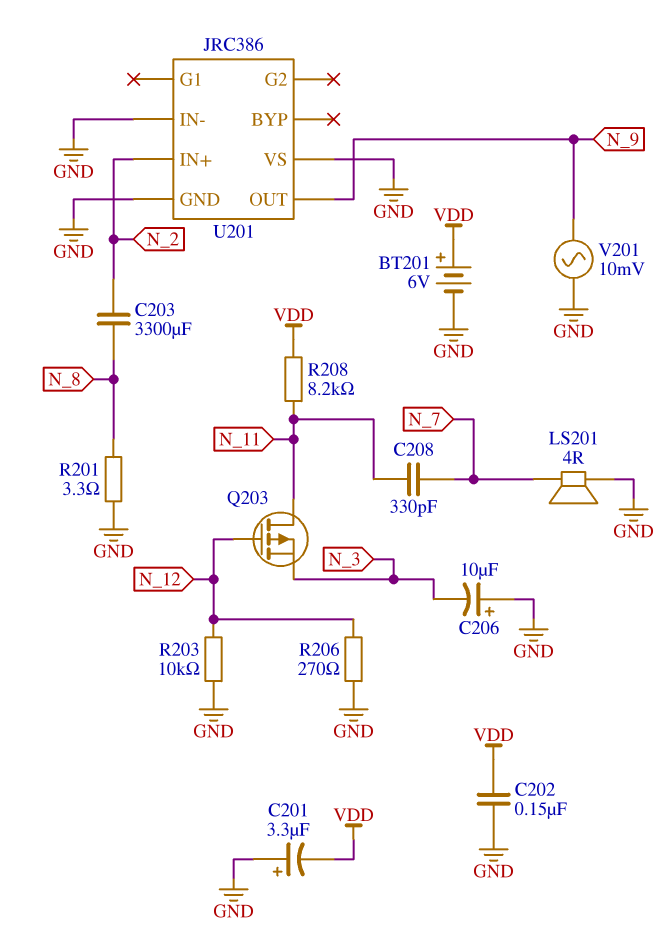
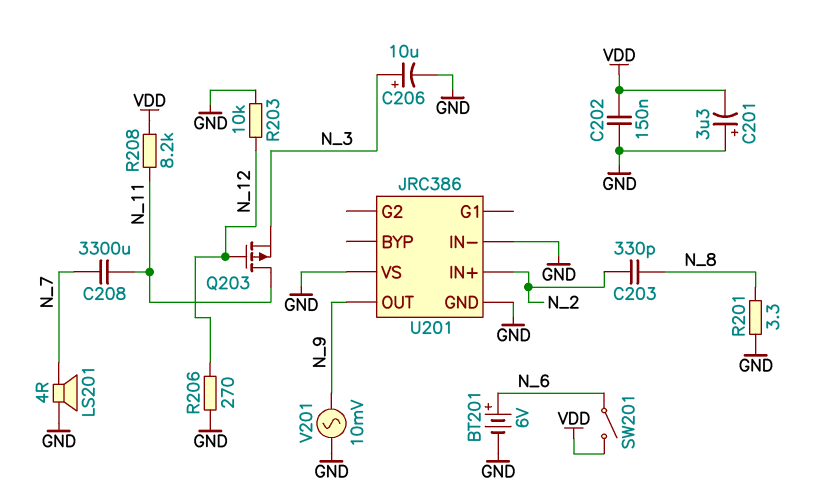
BT201: 6V (plus VDD, minus GND) -> 6V (plus N_6, minus GND)
C203: 3300uF (N_2, N_8) -> 330pF (N_2, N_8)
C206: 10uF (plus GND, minus N_3) -> 10uF (plus N_3, minus GND)
C208: 330pF (N_7, N_11) -> 3300uF (N_7, N_11)
SW201: none -> switch (N_6, VDD)

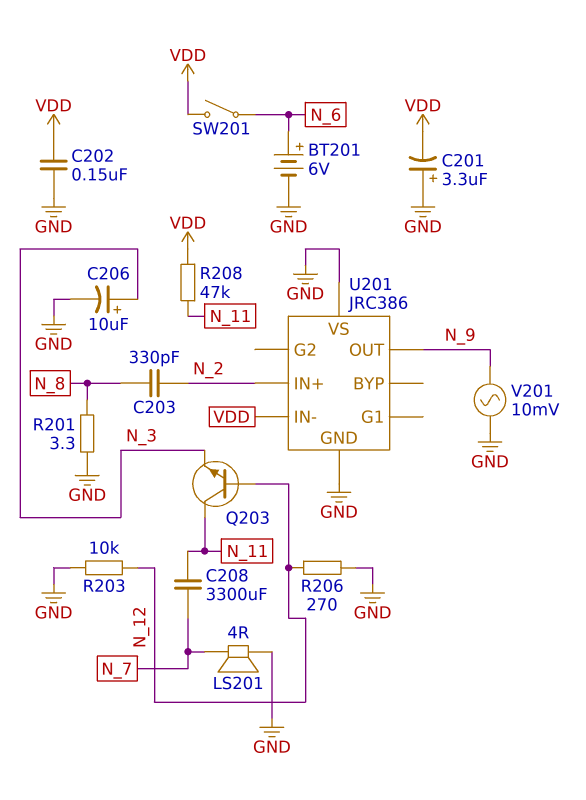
Q203: PMOS (G N_12, D N_11, S N_3) -> NPN (B N_12, C N_11, E N_3)
R208: 8.2k (N_11, VDD) -> 47k (N_11, VDD)
U201 pin IN-: GND -> VDD

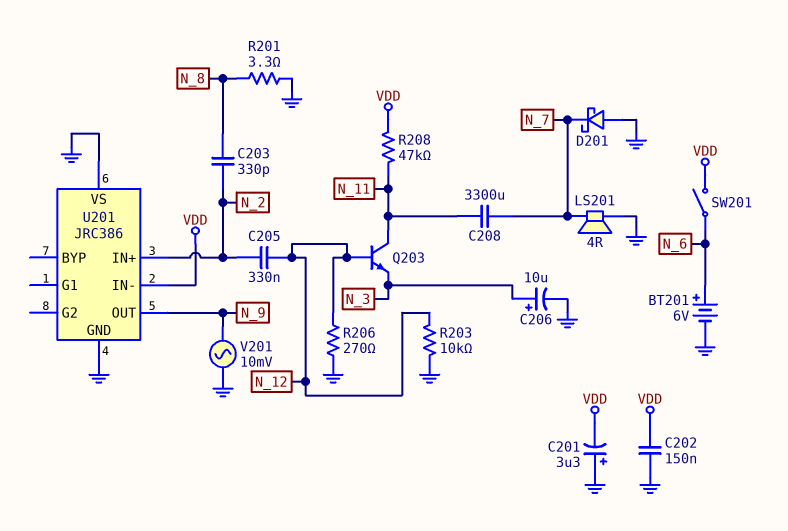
C205: none -> 330nF (N_2, N_12)
D201: none -> schottky (A GND, K N_7)

